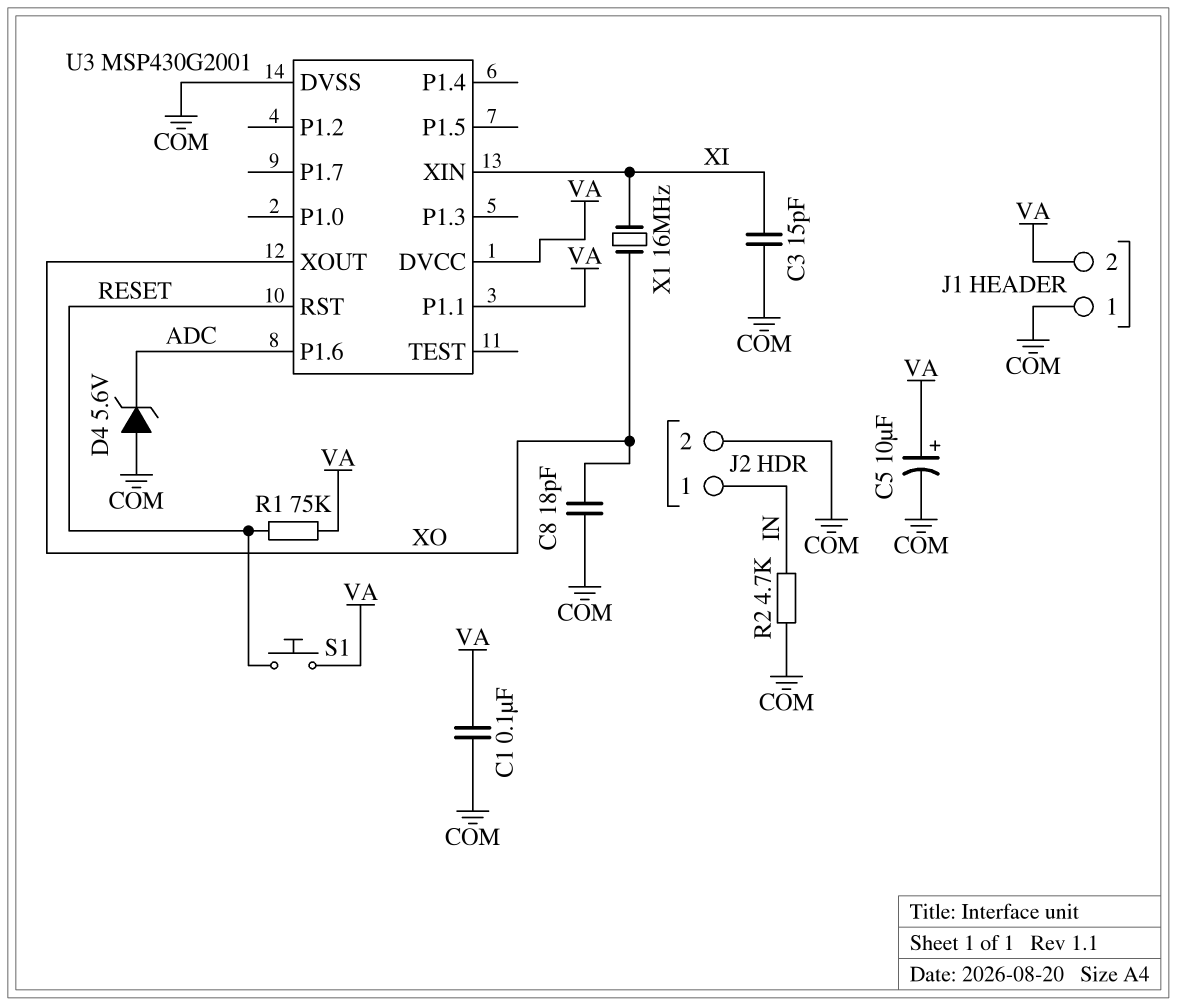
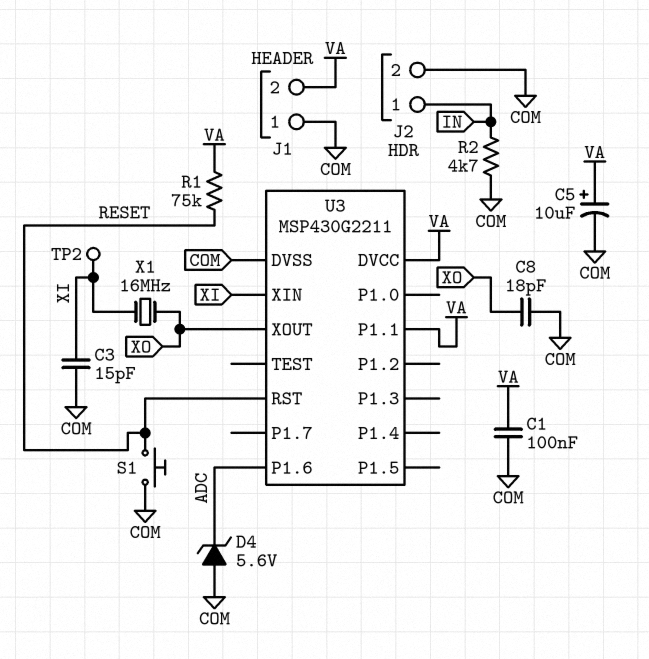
S1: button (RESET, VA) -> button (COM, RESET)
TP2: none -> test point (XI)
U3: MSP430G2001 -> MSP430G2211

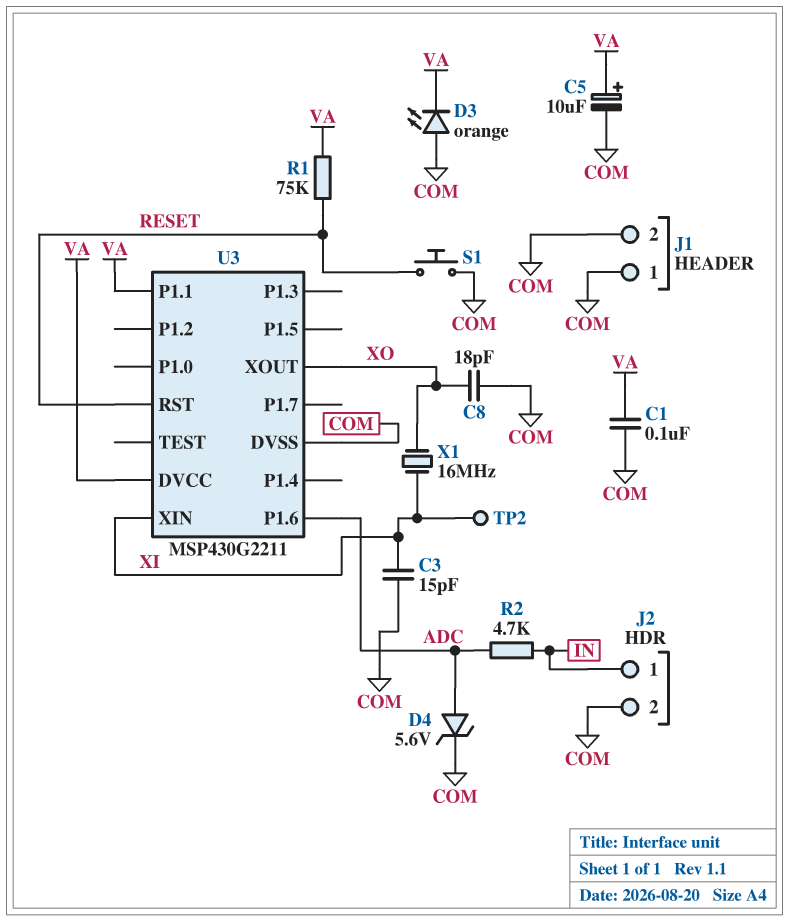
D3: none -> LED orange (A COM, K VA)
D4: zener 5.6V (A COM, K ADC) -> zener 5.6V (A ADC, K COM)
J1 pin 2: VA -> COM
R2: 4.7k (COM, IN) -> 4.7k (ADC, IN)

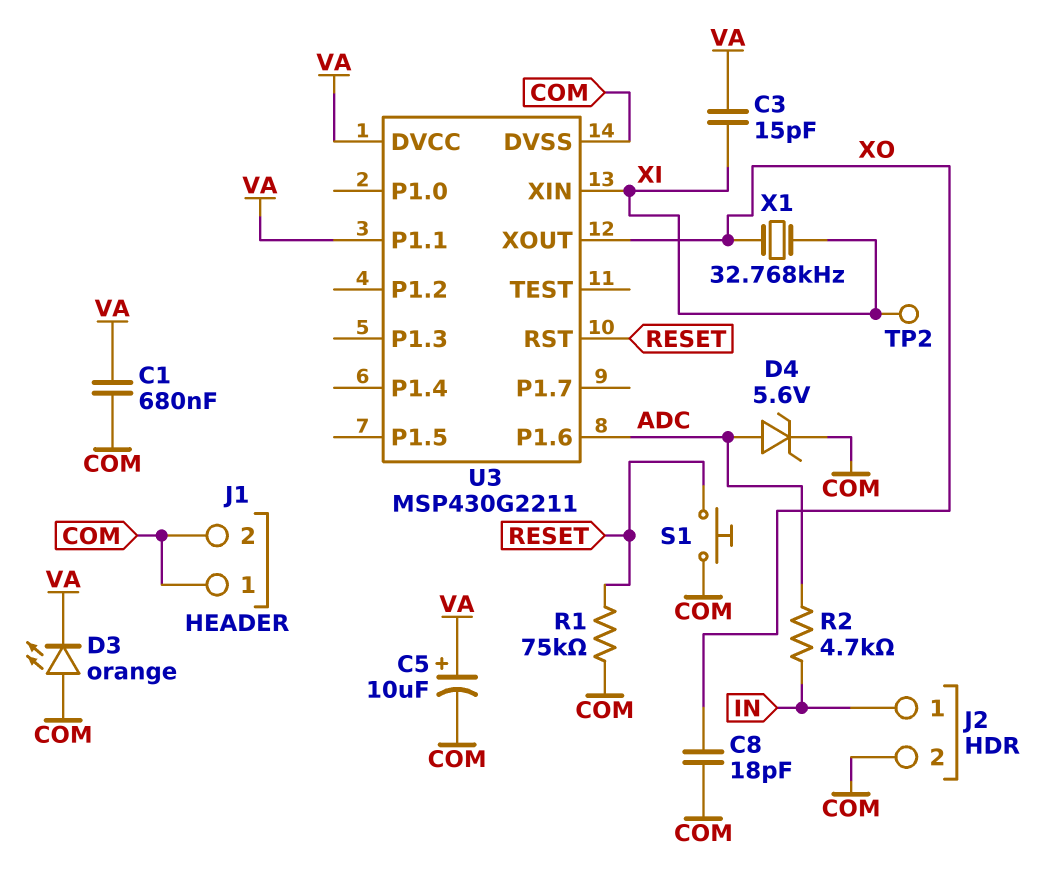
C1: 100nF (COM, VA) -> 680nF (COM, VA)
C3: 15pF (COM, XI) -> 15pF (VA, XI)
R1: 75k (RESET, VA) -> 75k (COM, RESET)
X1: 16MHz (XI, XO) -> 32.768kHz (XI, XO)

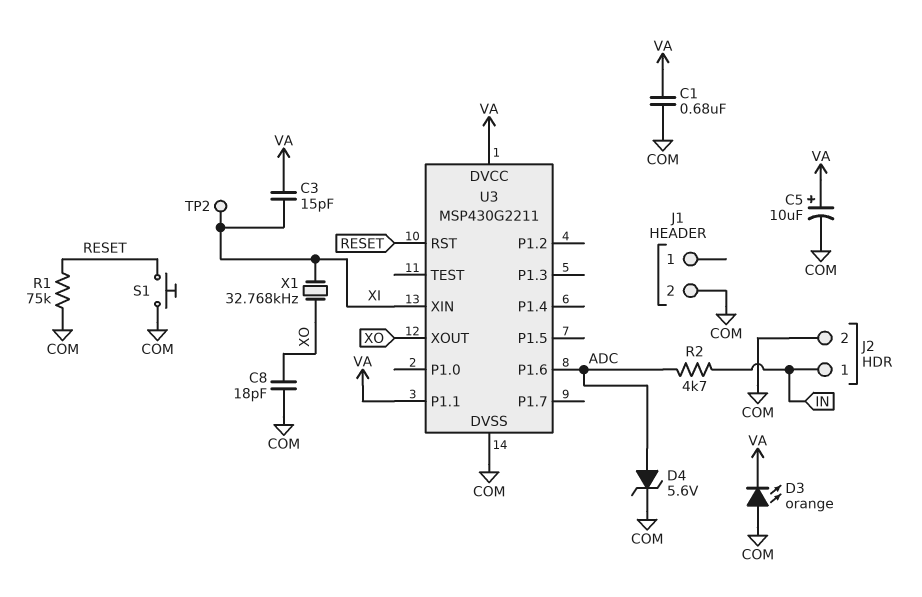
J1 pin 1: COM -> none

